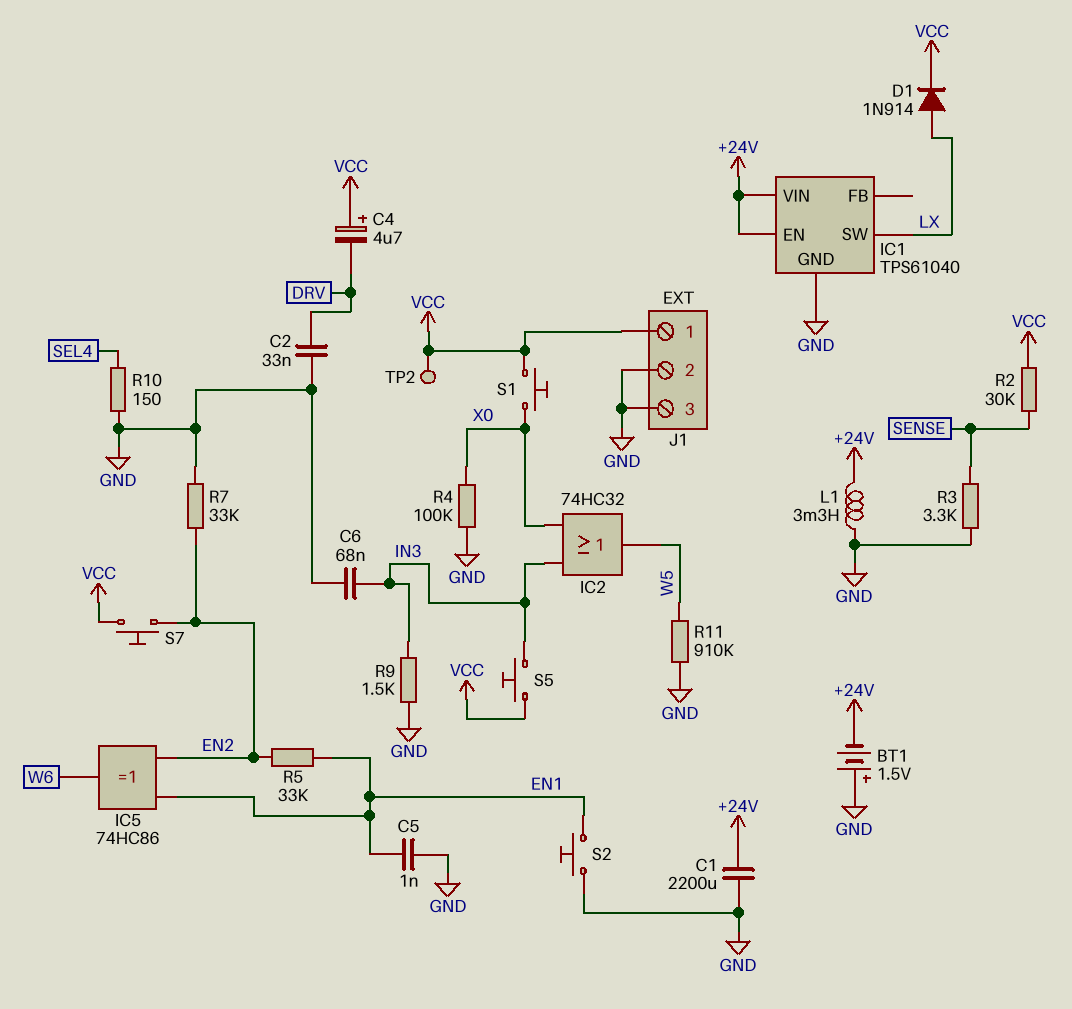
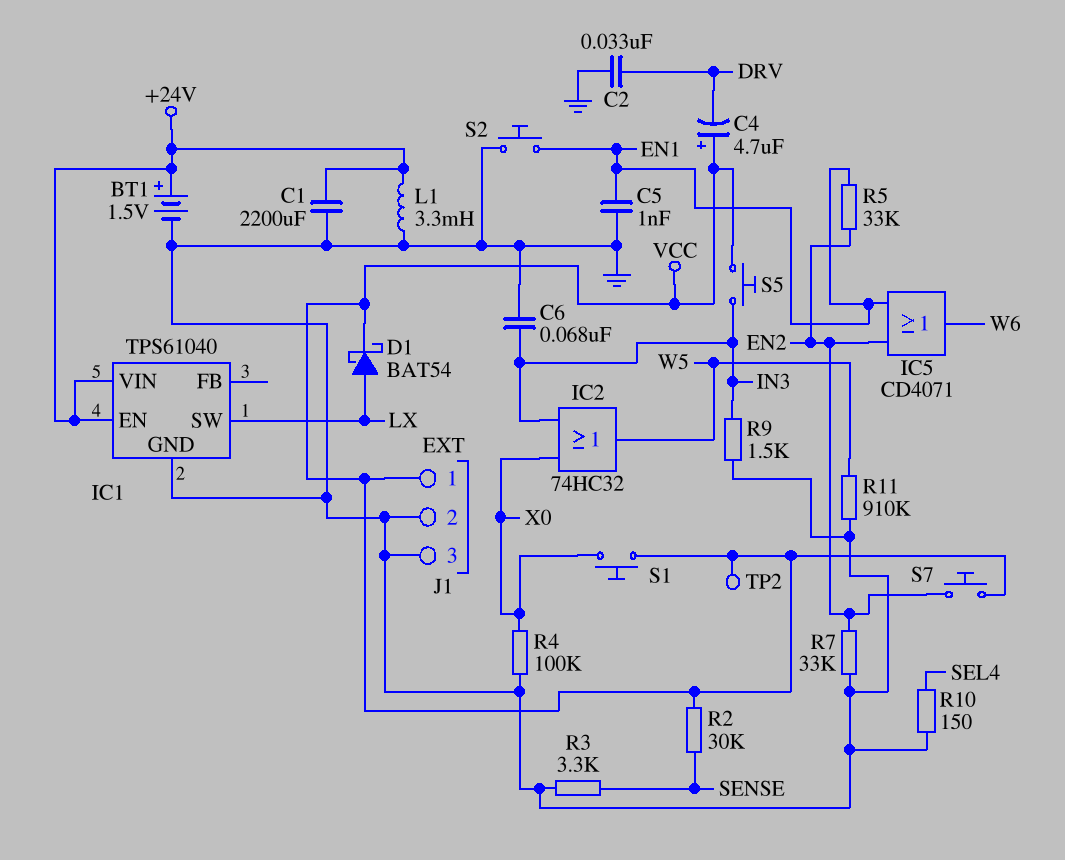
BT1: 1.5V (plus GND, minus +24V) -> 1.5V (plus +24V, minus GND)
D1: diode 1N914 (A LX, K VCC) -> schottky BAT54 (A LX, K VCC)
IC5: XOR 74HC86 (in EN1, in EN2, out W6) -> OR CD4071 (in EN1, in EN2, out W6)

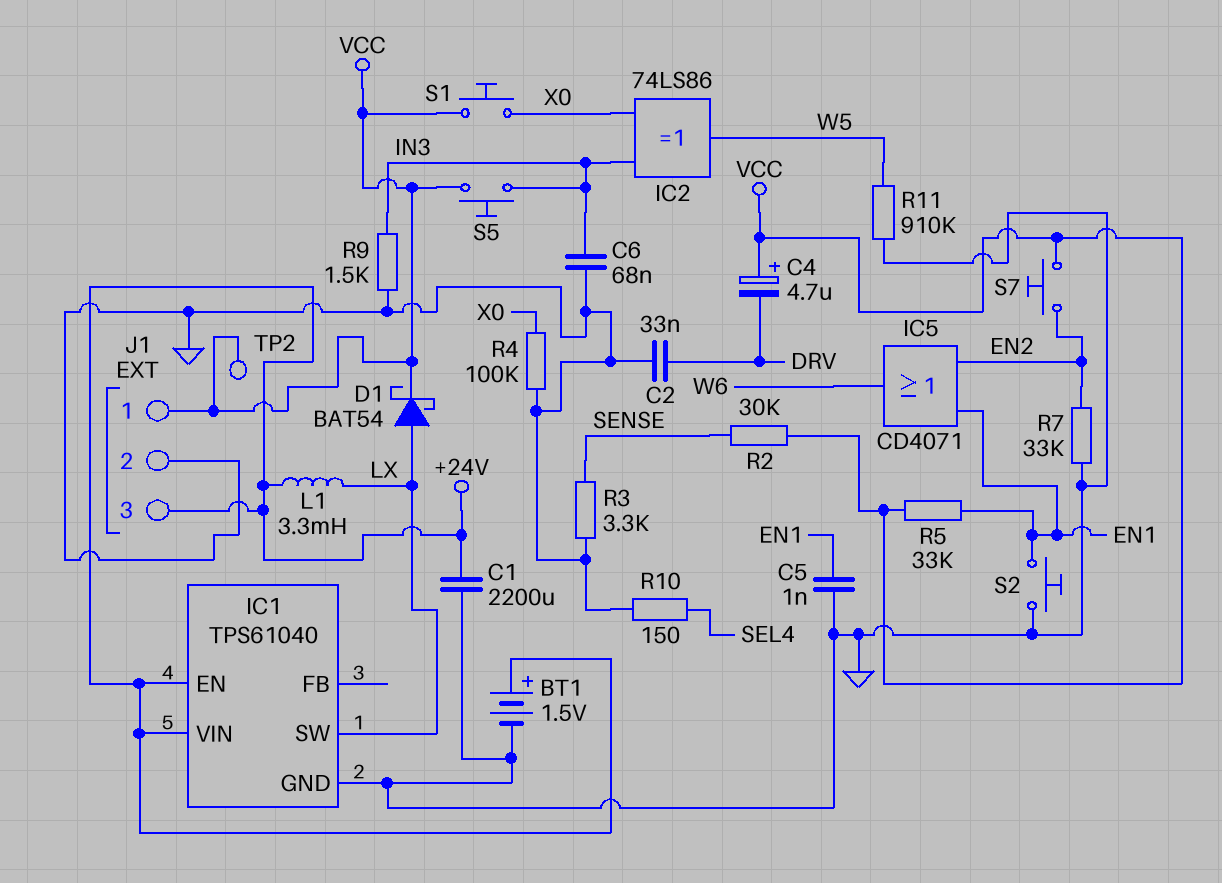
IC2: OR 74HC32 (in IN3, in X0, out W5) -> XOR 74LS86 (in IN3, in X0, out W5)
J1 pin 3: GND -> +24V
L1: 3.3mH (+24V, GND) -> 3.3mH (+24V, LX)
R5: 33k (EN1, EN2) -> 33k (EN1, VCC)

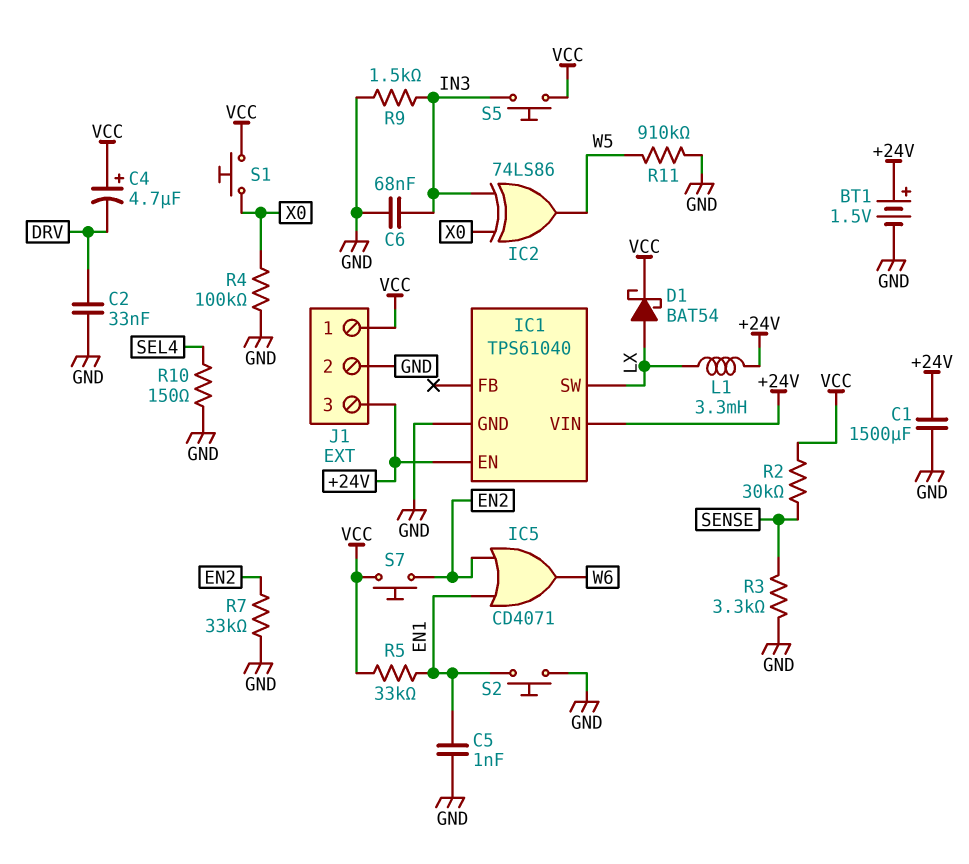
C1: 2200uF (+24V, GND) -> 1500uF (+24V, GND)
TP2: test point (VCC) -> none

